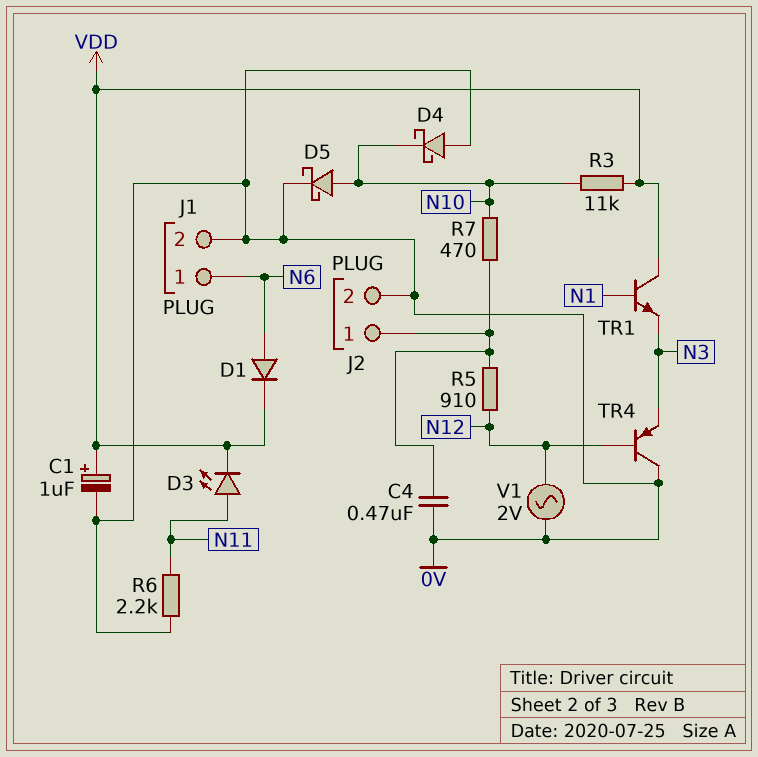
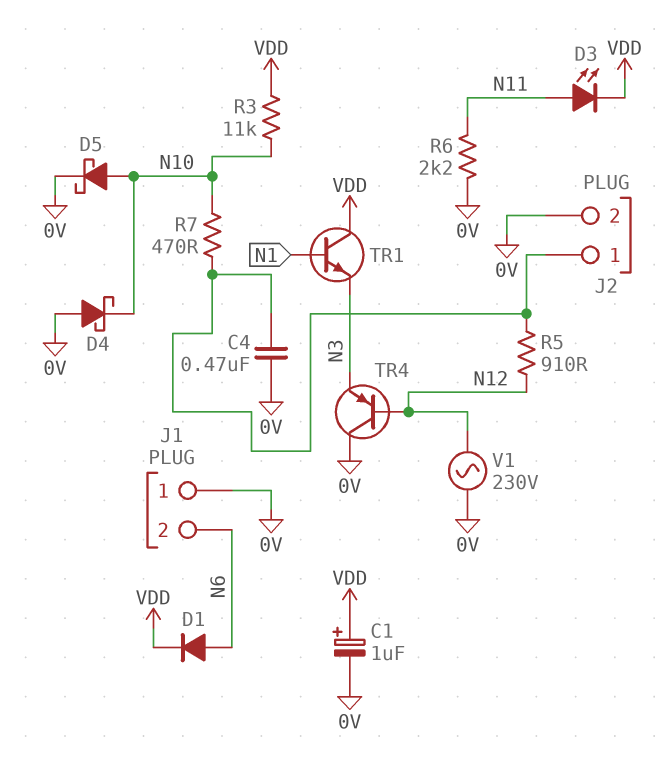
J1 pin 1: N6 -> 0V
J1 pin 2: 0V -> N6
V1: AC 2V (0V, N12) -> AC 230V (0V, N12)

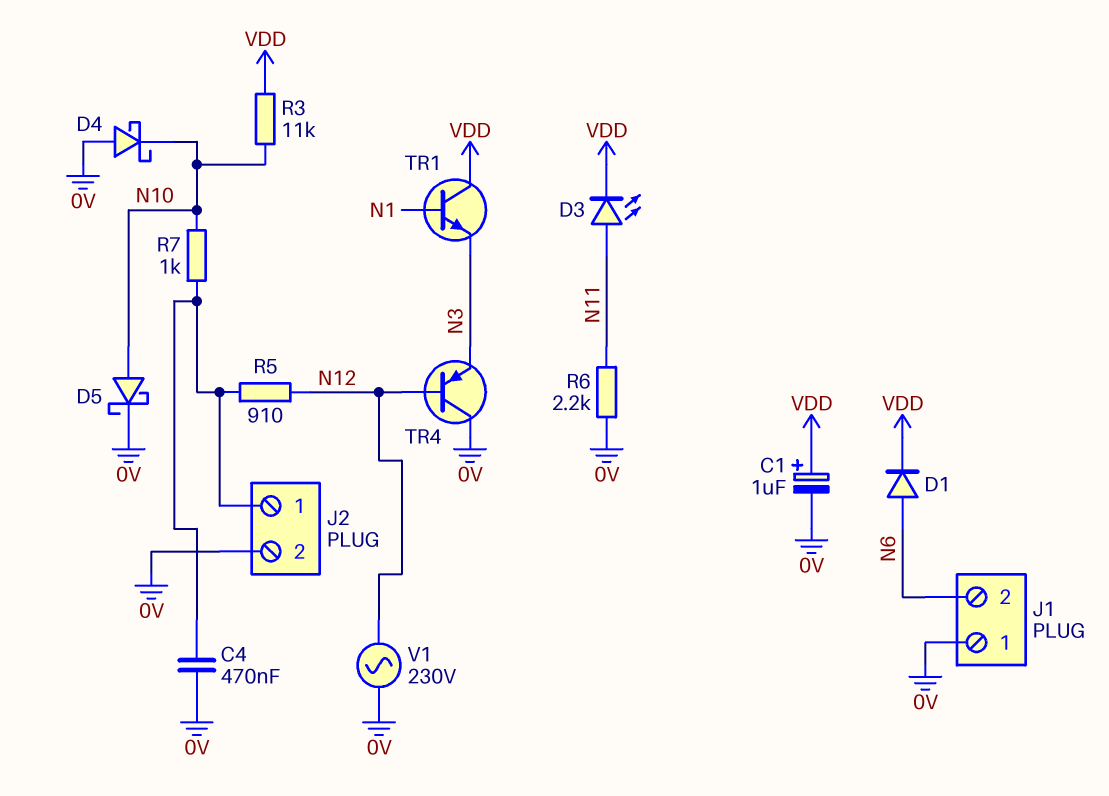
R7: 470 (J2/1, N10) -> 1k (J2/1, N10)

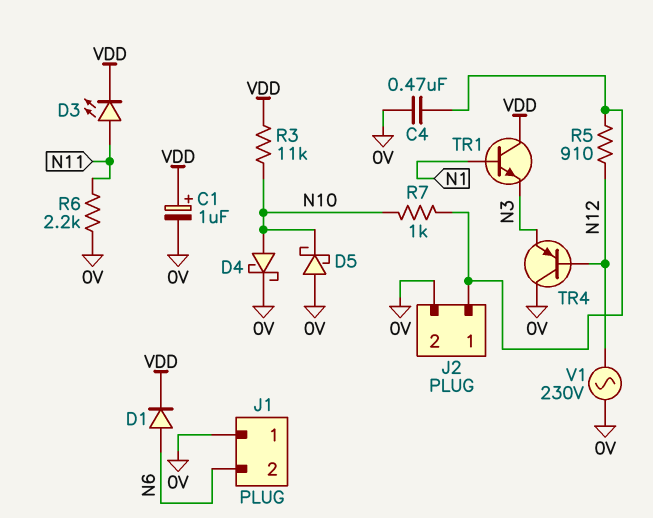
D4: schottky (A 0V, K N10) -> schottky (A N10, K 0V)
D5: schottky (A N10, K 0V) -> schottky (A 0V, K N10)

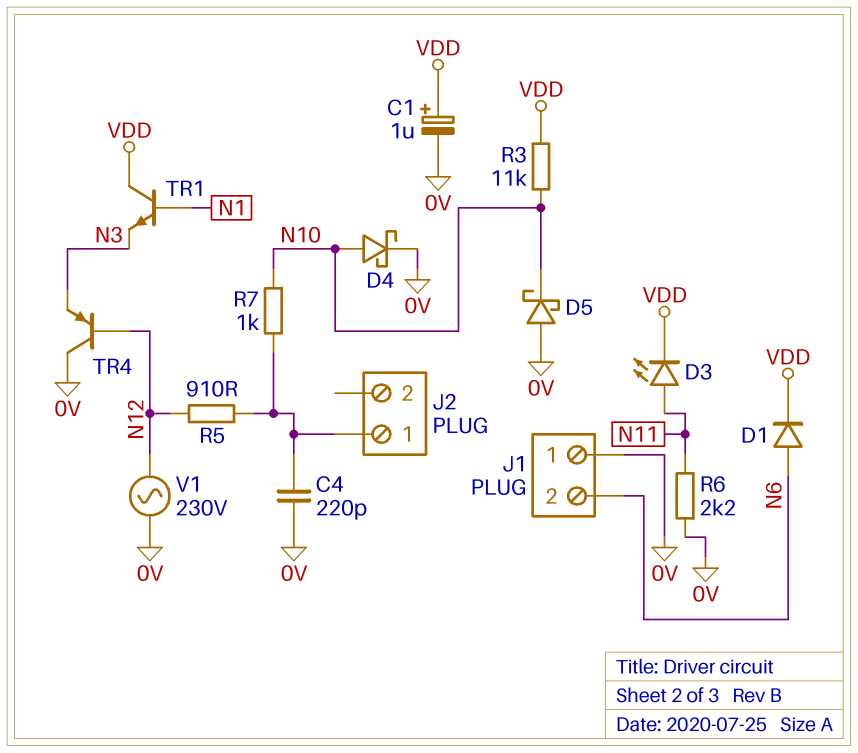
C4: 470nF (0V, J2/1) -> 220pF (0V, J2/1)
J2 pin 2: 0V -> none

